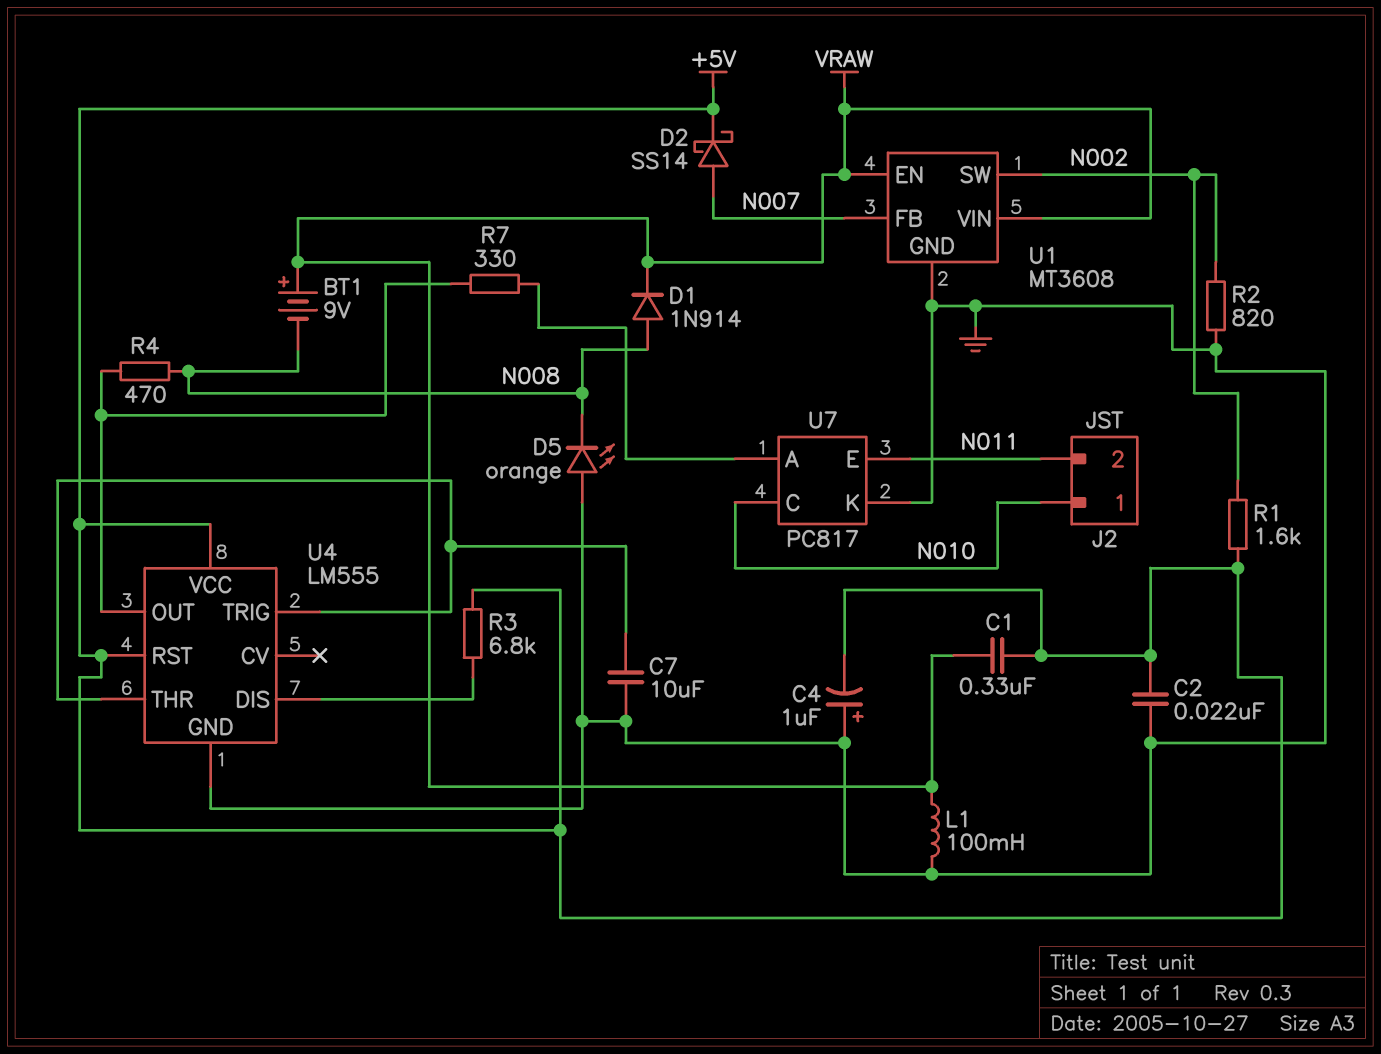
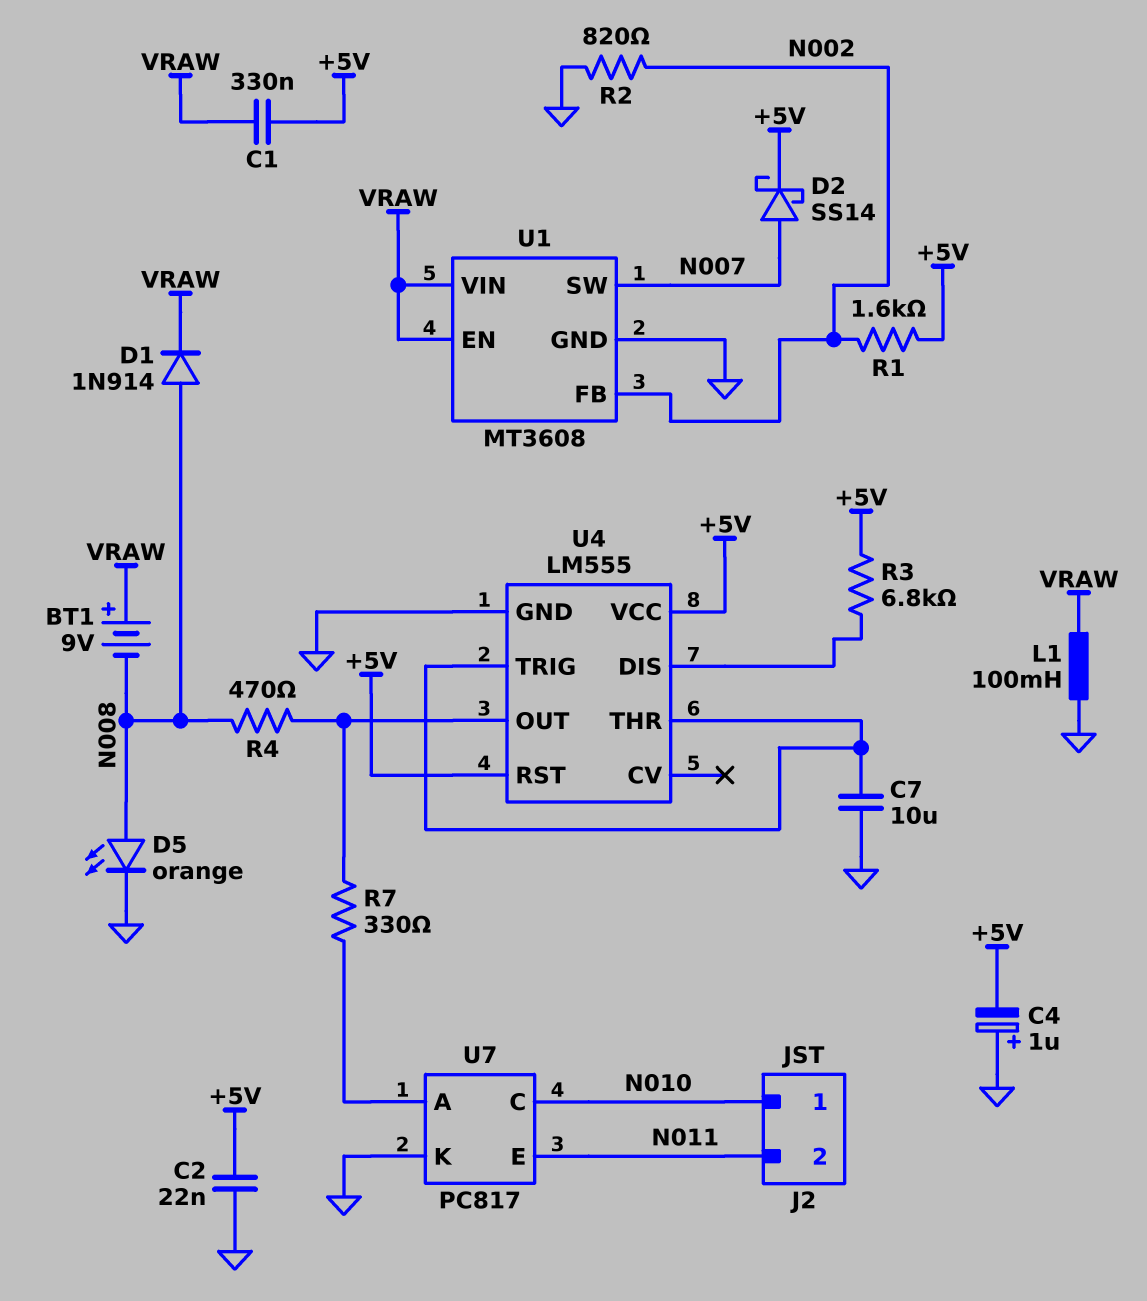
D5: LED orange (A GND, K N008) -> LED orange (A N008, K GND)
U1 pin FB: N007 -> N002
U1 pin SW: N002 -> N007

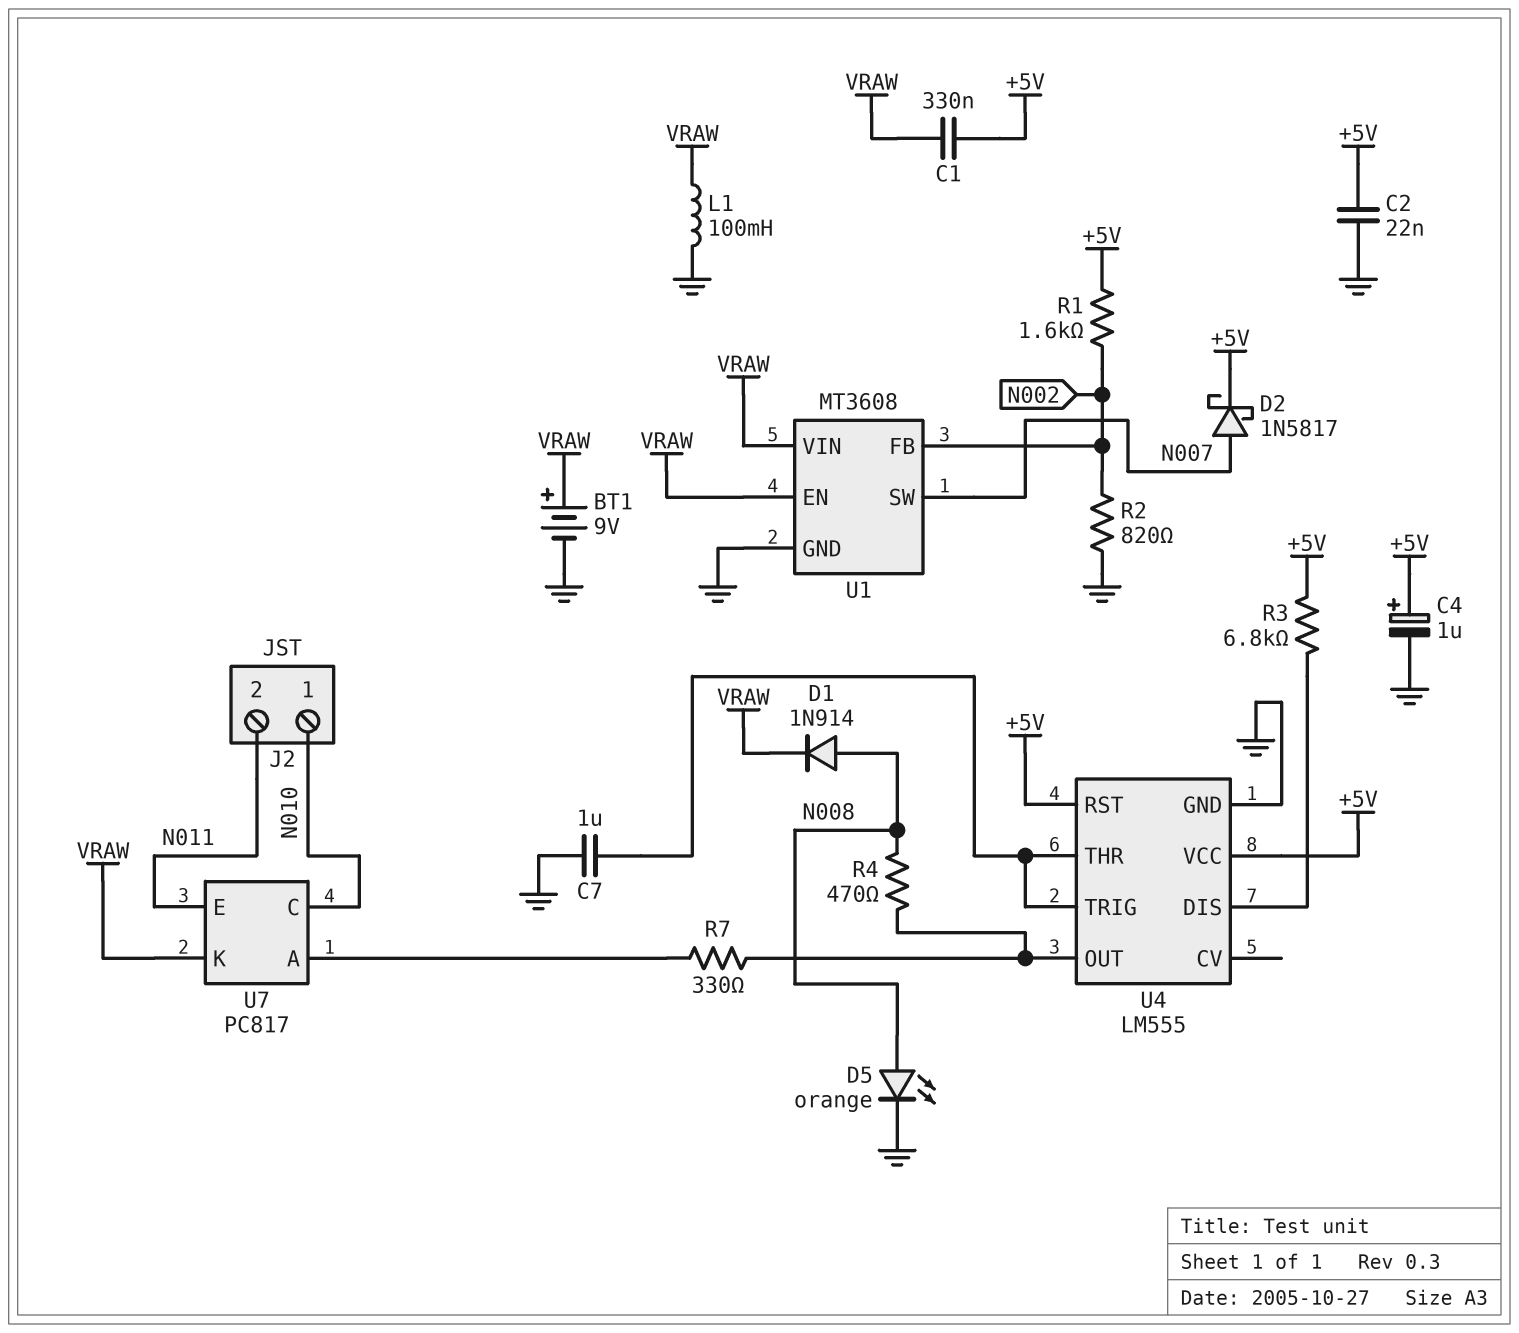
BT1: 9V (plus VRAW, minus N008) -> 9V (plus VRAW, minus GND)
C4: 1uF (plus GND, minus +5V) -> 1uF (plus +5V, minus GND)
C7: 10uF (GND, U4/THR) -> 1uF (GND, U4/THR)
D2: schottky SS14 (A N007, K +5V) -> schottky 1N5817 (A N007, K +5V)
U7 pin K: GND -> VRAW

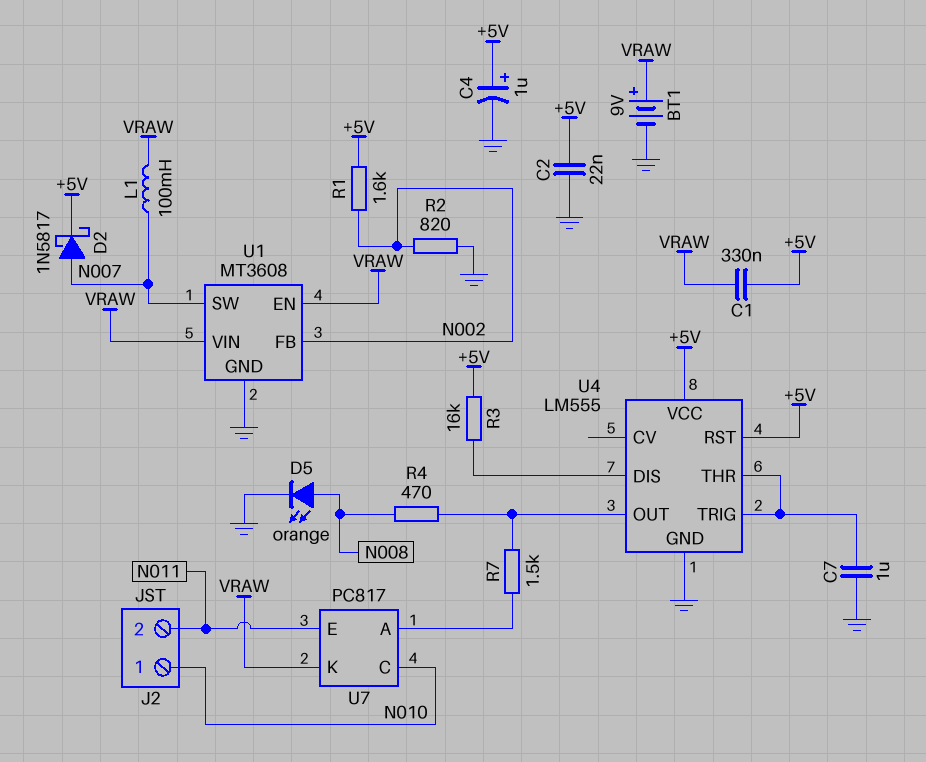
D1: diode 1N914 (A N008, K VRAW) -> none
L1: 100mH (GND, VRAW) -> 100mH (N007, VRAW)
R3: 6.8k (+5V, U4/DIS) -> 16k (+5V, U4/DIS)
R7: 330 (U4/OUT, U7/A) -> 1.5k (U4/OUT, U7/A)

